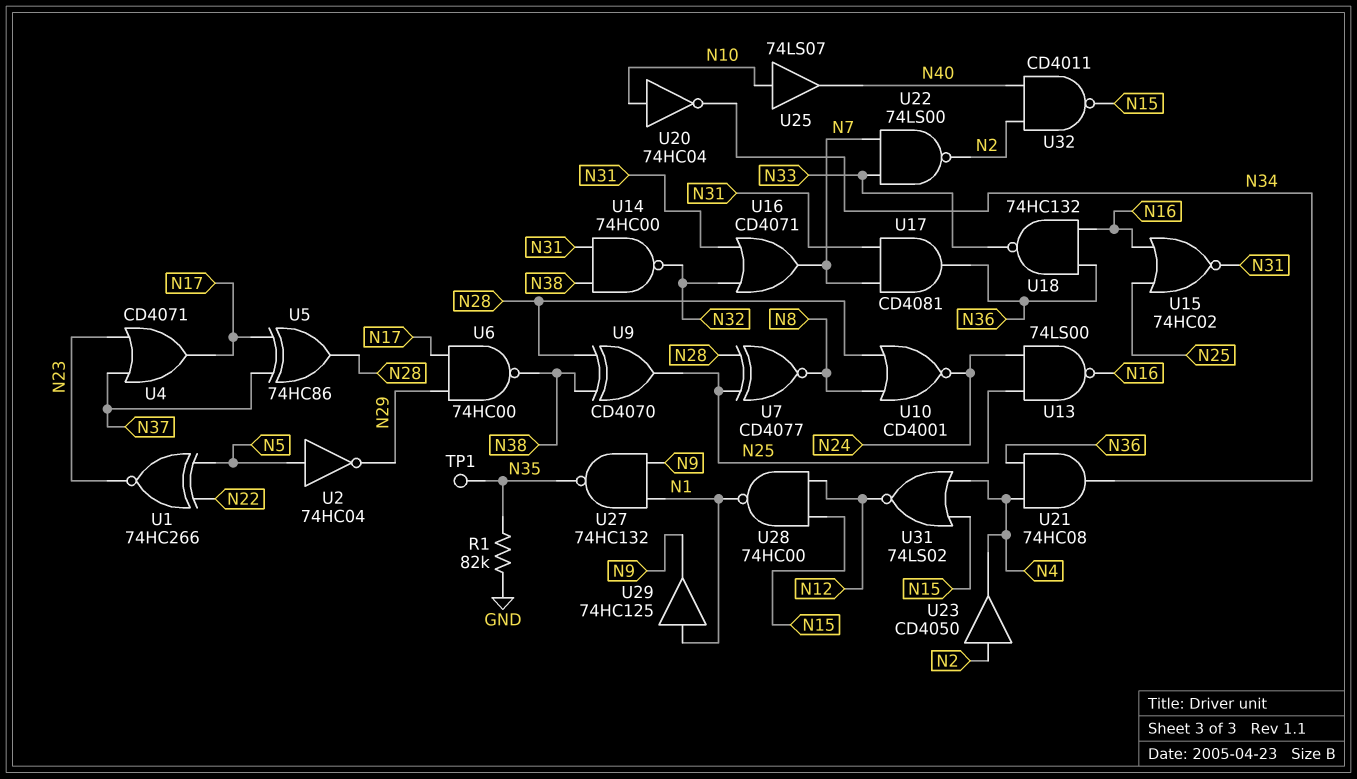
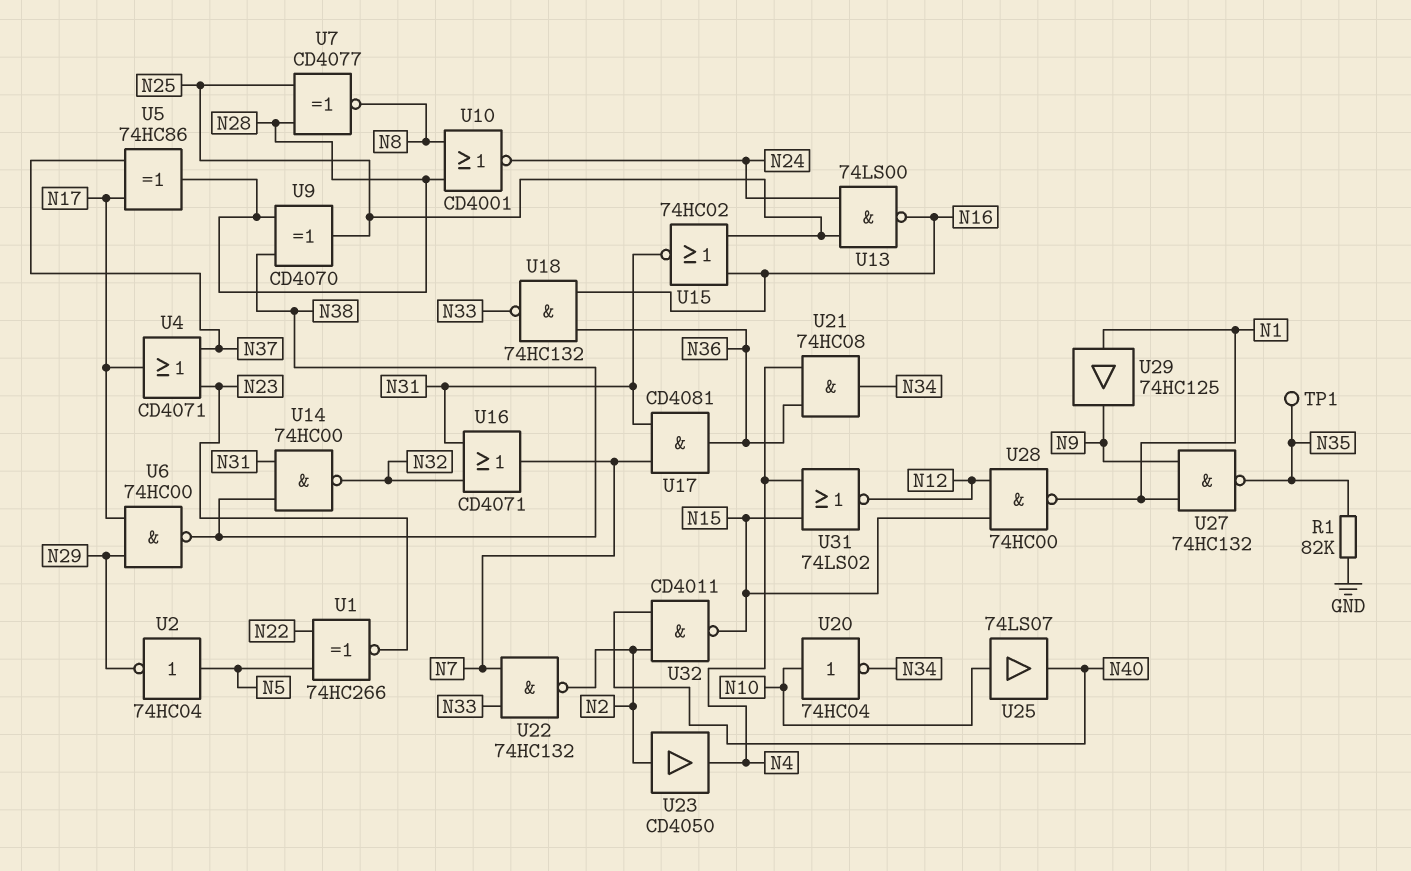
U22: NAND 74LS00 (in N7, in N33, out N2) -> NAND 74HC132 (in N7, in N33, out N2)

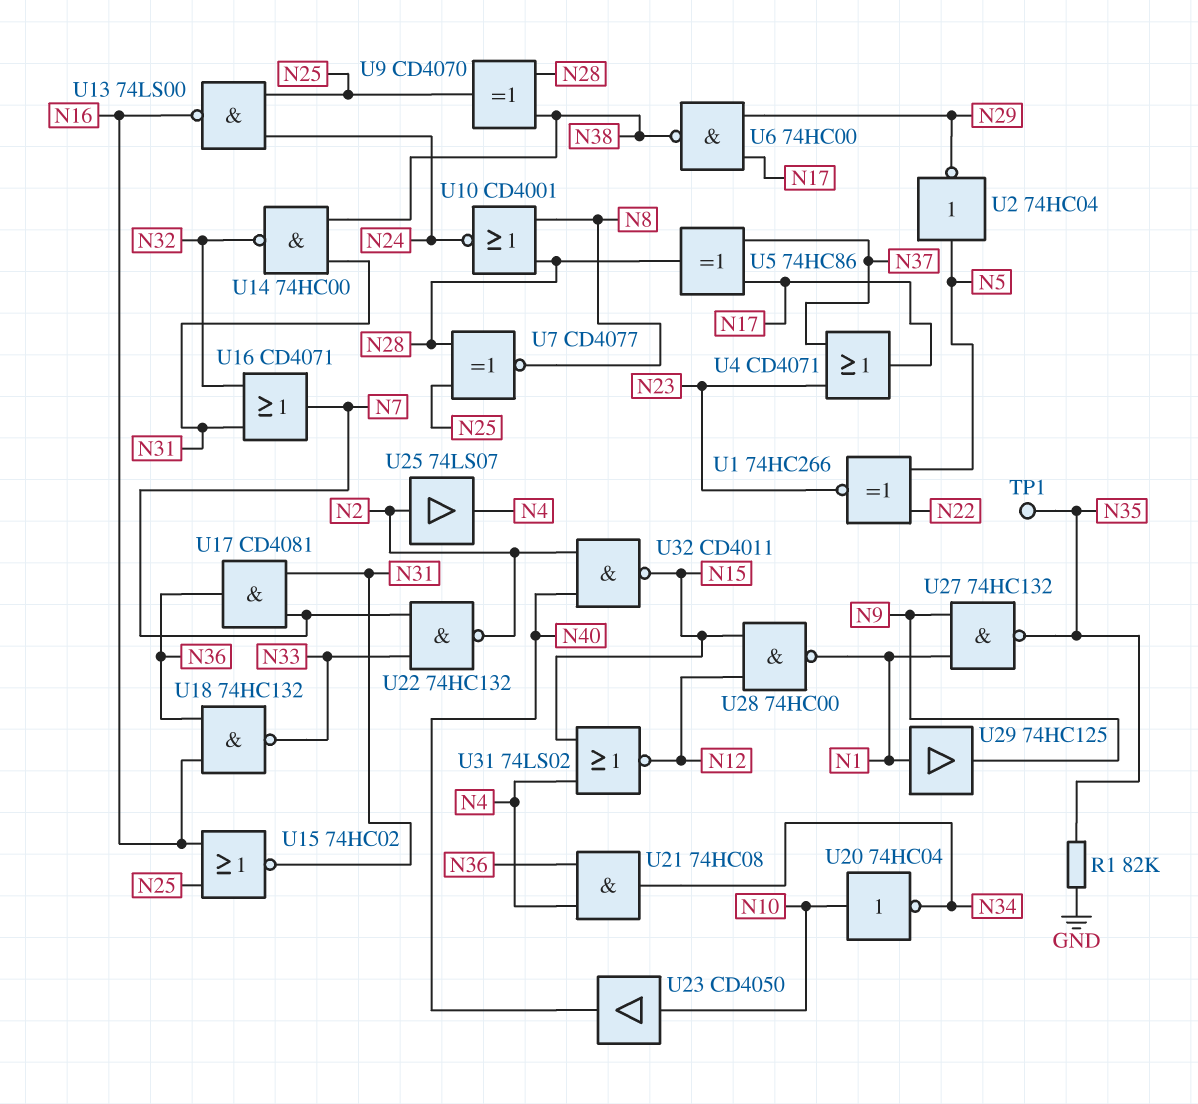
U23: buffer CD4050 (in N2, out N4) -> buffer CD4050 (in N10, out N40)
U25: buffer 74LS07 (in N10, out N40) -> buffer 74LS07 (in N2, out N4)

